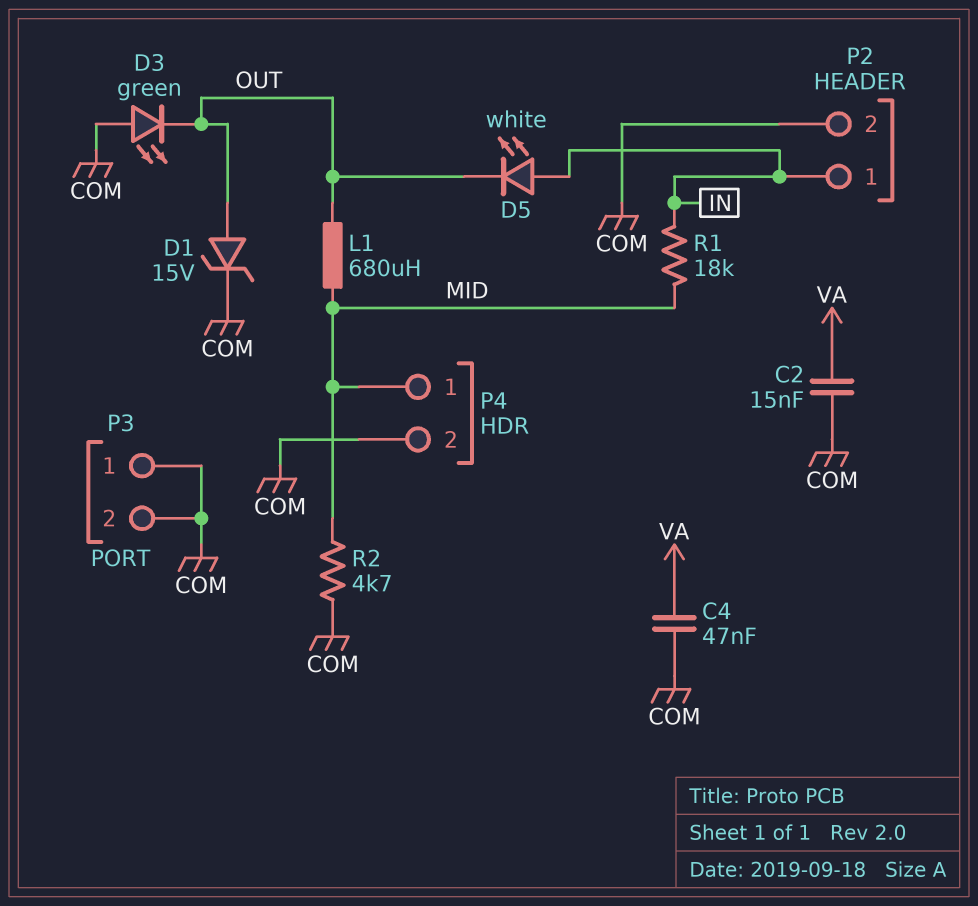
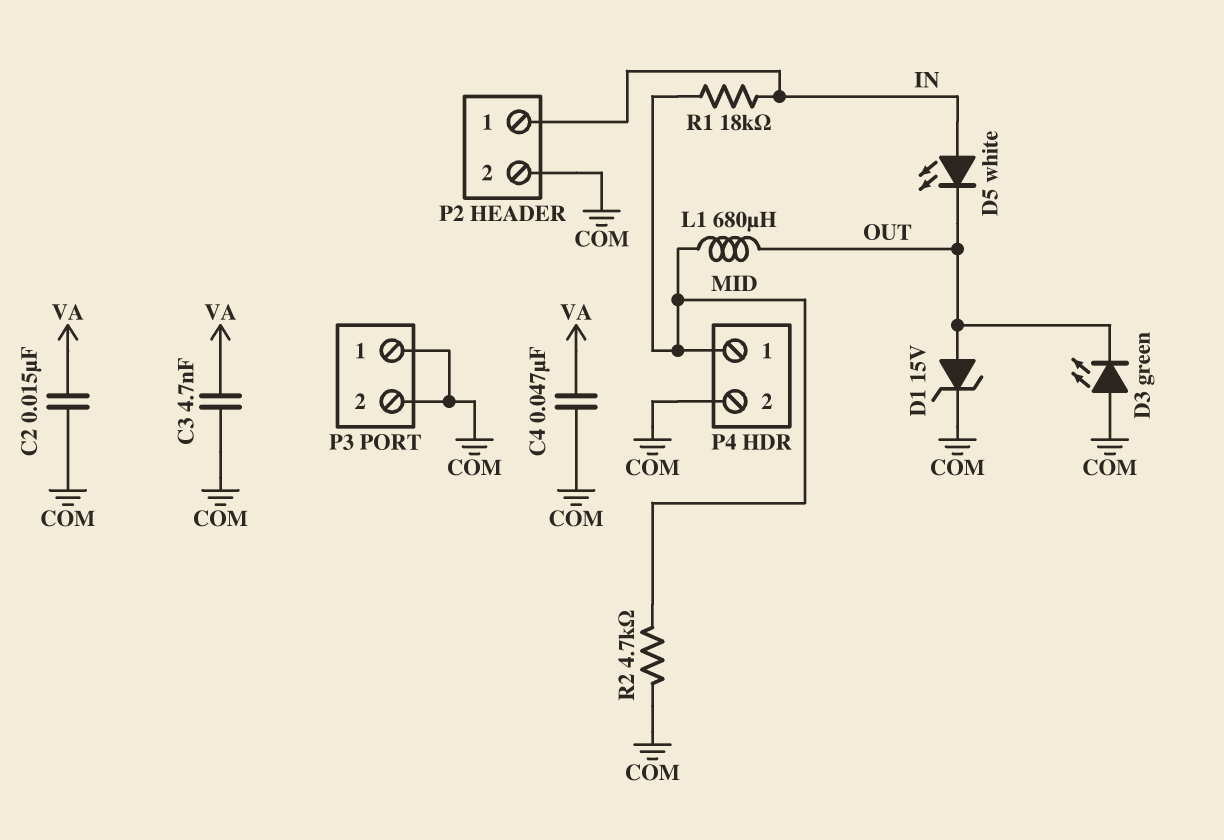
C3: none -> 4.7nF (COM, VA)

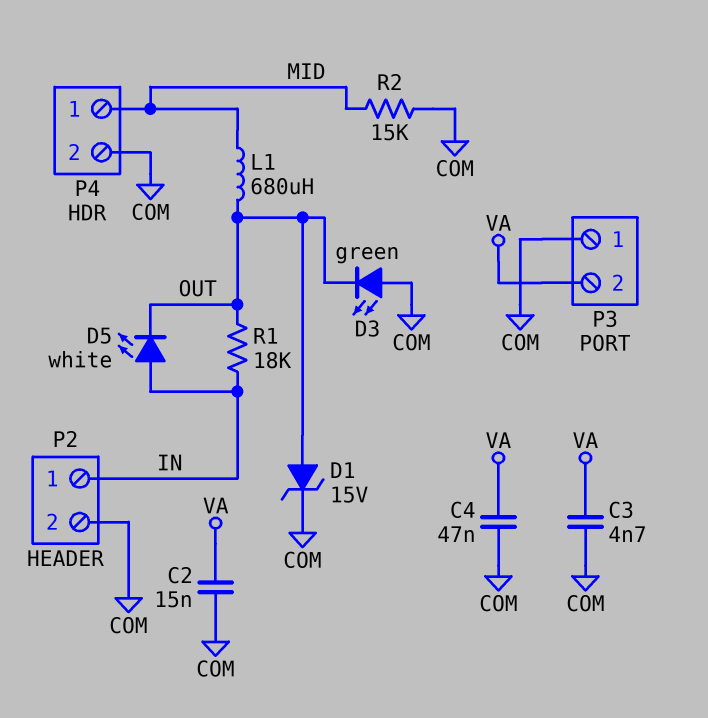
P3 pin 2: COM -> VA
R1: 18k (IN, MID) -> 18k (IN, OUT)
R2: 4.7k (COM, MID) -> 15k (COM, MID)

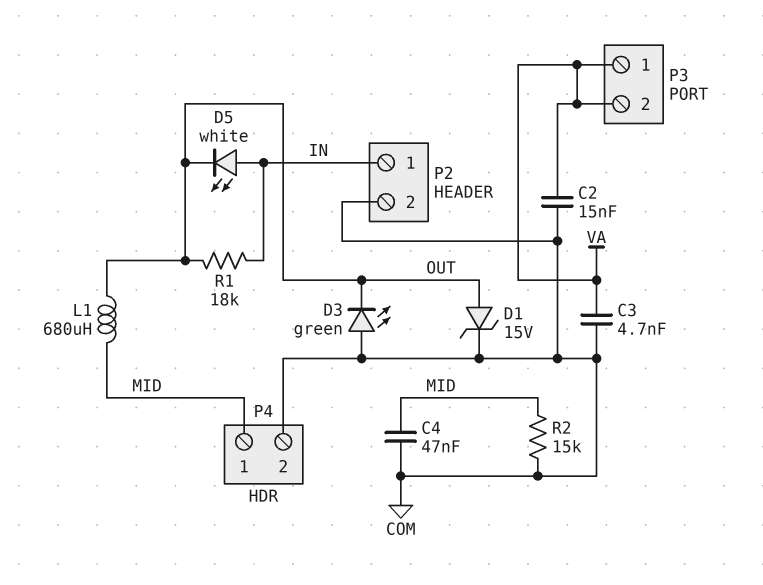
C4: 47nF (COM, VA) -> 47nF (COM, MID)
P3 pin 1: COM -> VA

